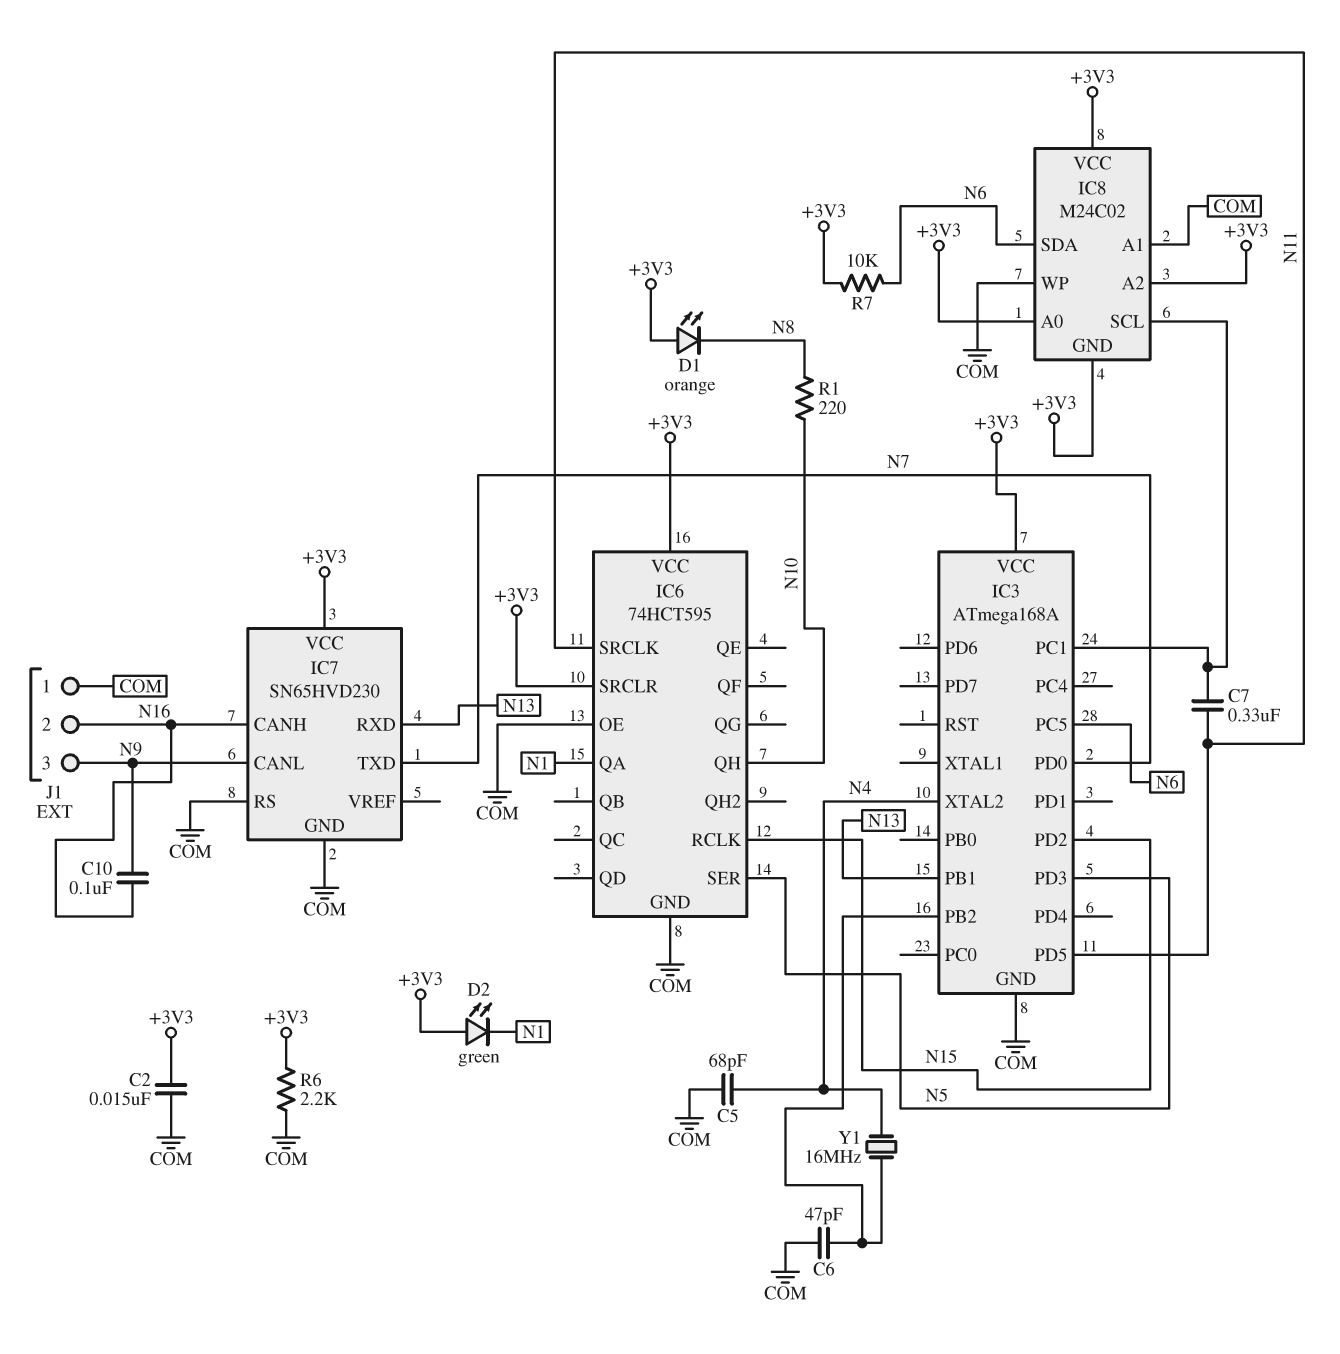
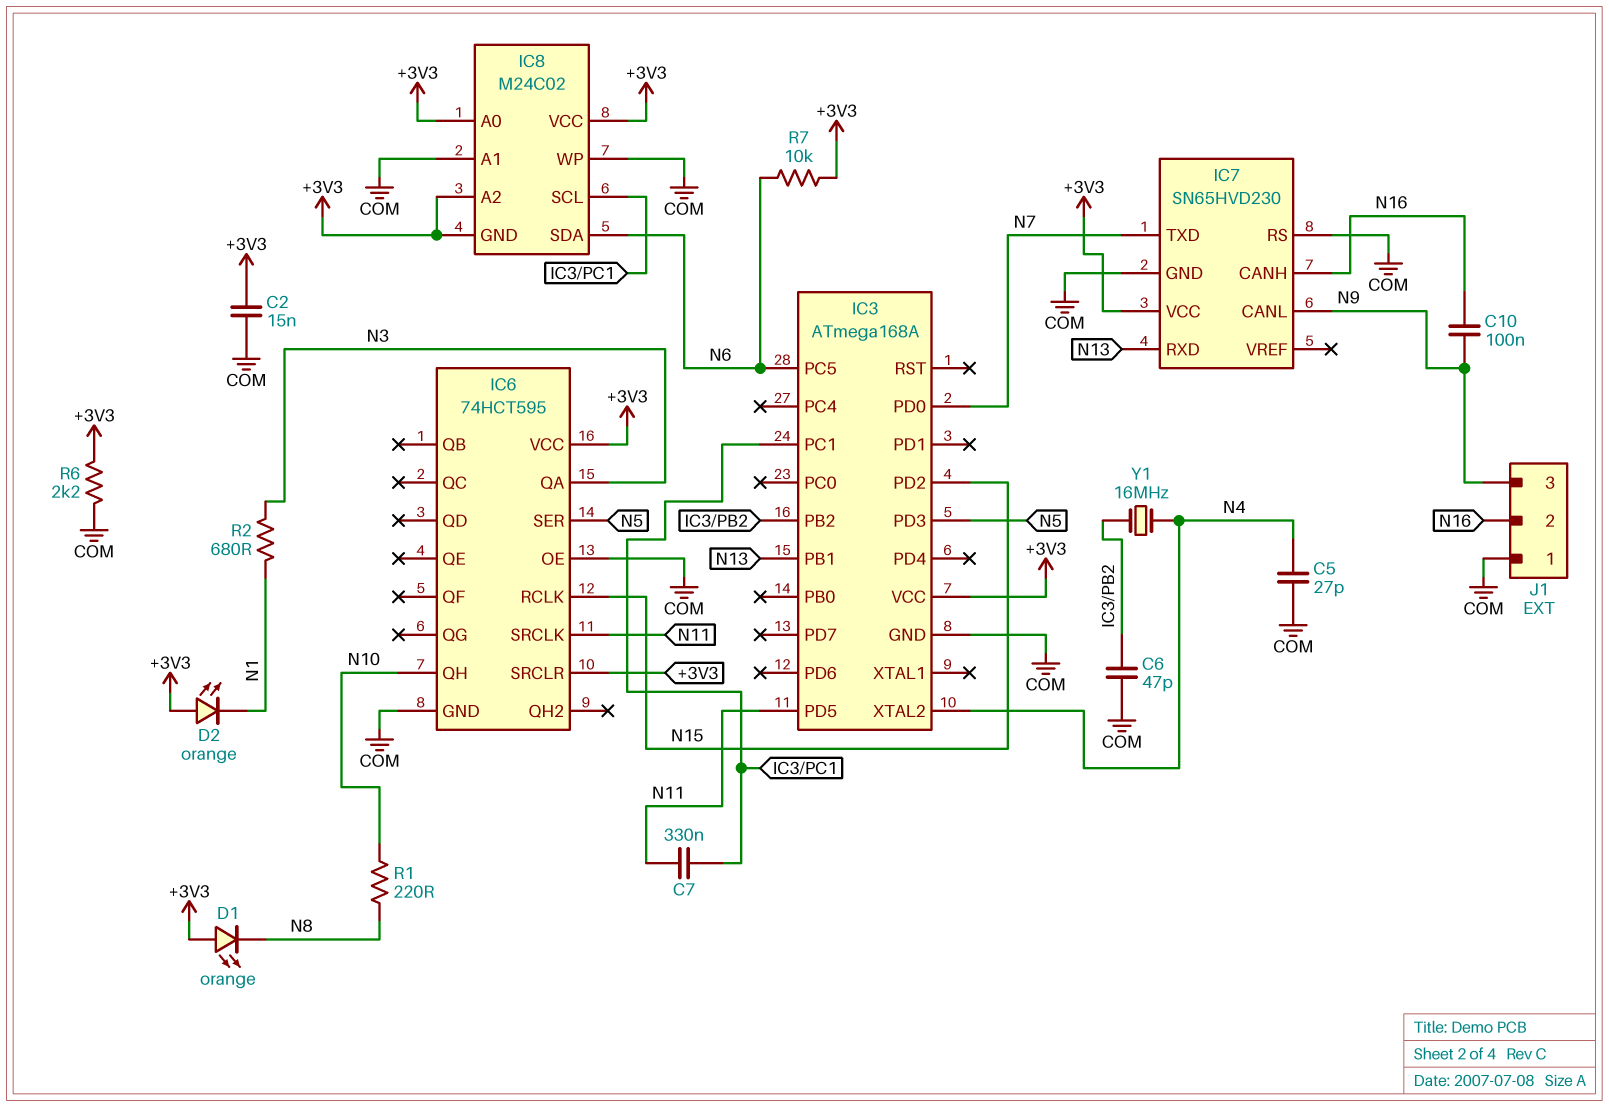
C5: 68pF (COM, N4) -> 27pF (COM, N4)
D2: LED green (A +3V3, K N1) -> LED orange (A +3V3, K N1)
IC6 pin QA: N1 -> N3
R2: none -> 680 (N1, N3)

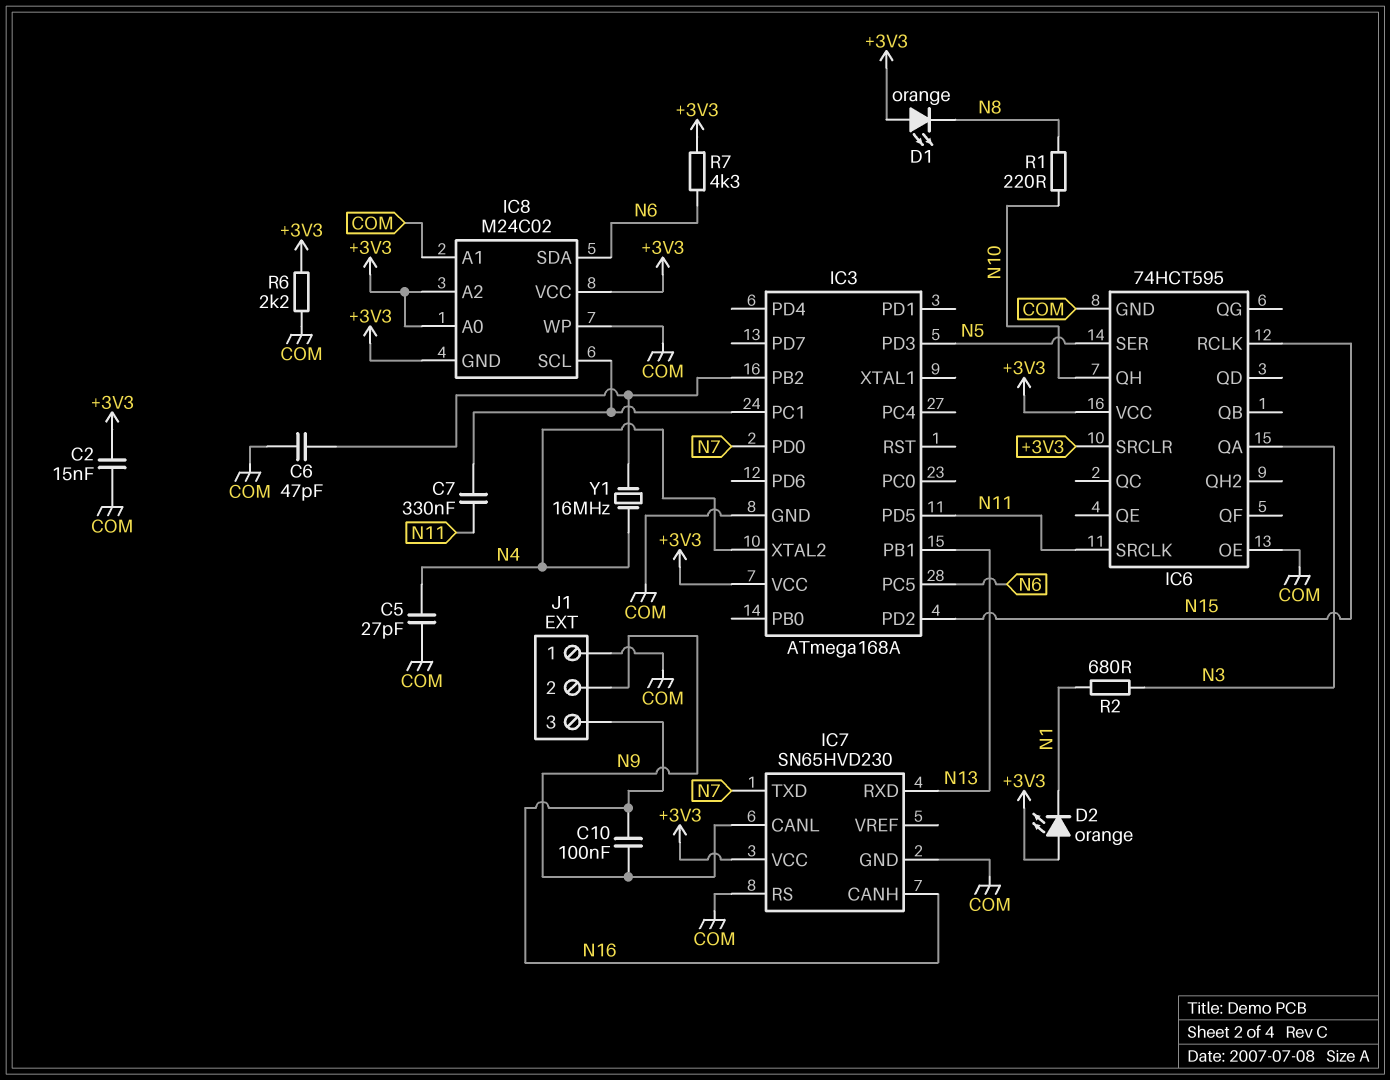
J1 pin 2: N16 -> N9
J1 pin 3: N9 -> N16
R7: 10k (+3V3, N6) -> 4.3k (+3V3, N6)

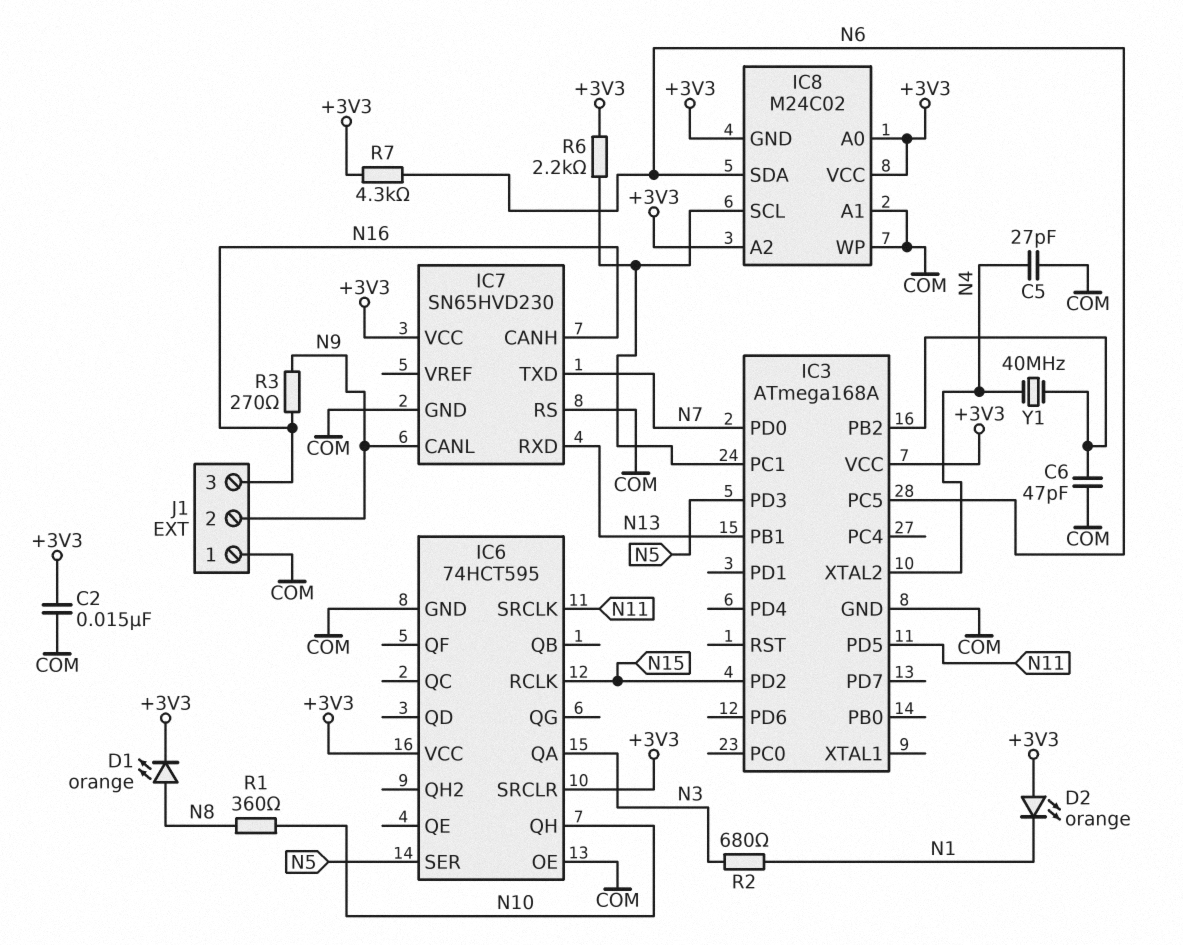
C7: 330nF (IC3/PC1, N11) -> none
C10: 100nF (N9, N16) -> none
D1: LED orange (A +3V3, K N8) -> LED orange (A N8, K +3V3)
R1: 220 (N8, N10) -> 360 (N8, N10)
R3: none -> 270 (N9, N16)
R6: 2.2k (+3V3, COM) -> 2.2k (+3V3, IC3/PC1)
Y1: 16MHz (IC3/PB2, N4) -> 40MHz (IC3/PB2, N4)

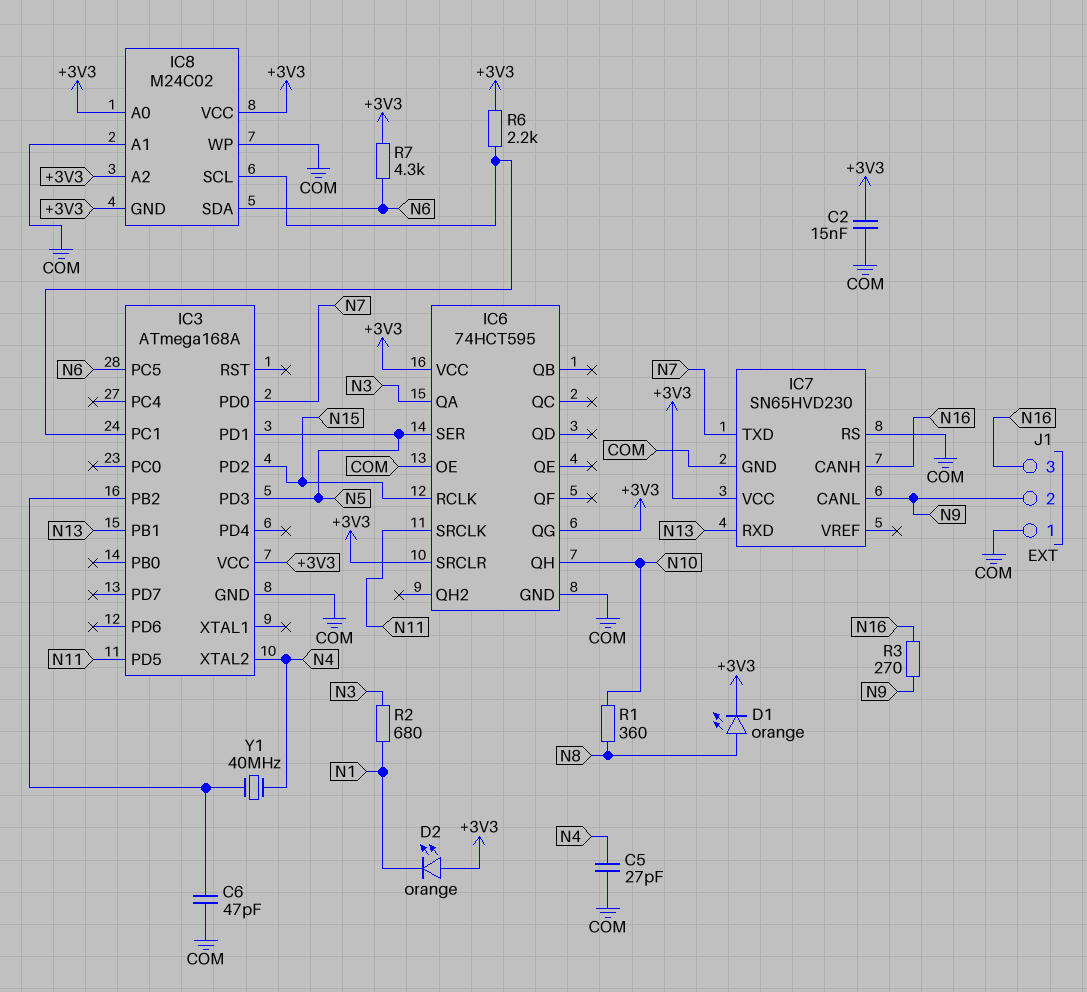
IC3 pin PD1: none -> N5
IC6 pin QG: none -> +3V3

